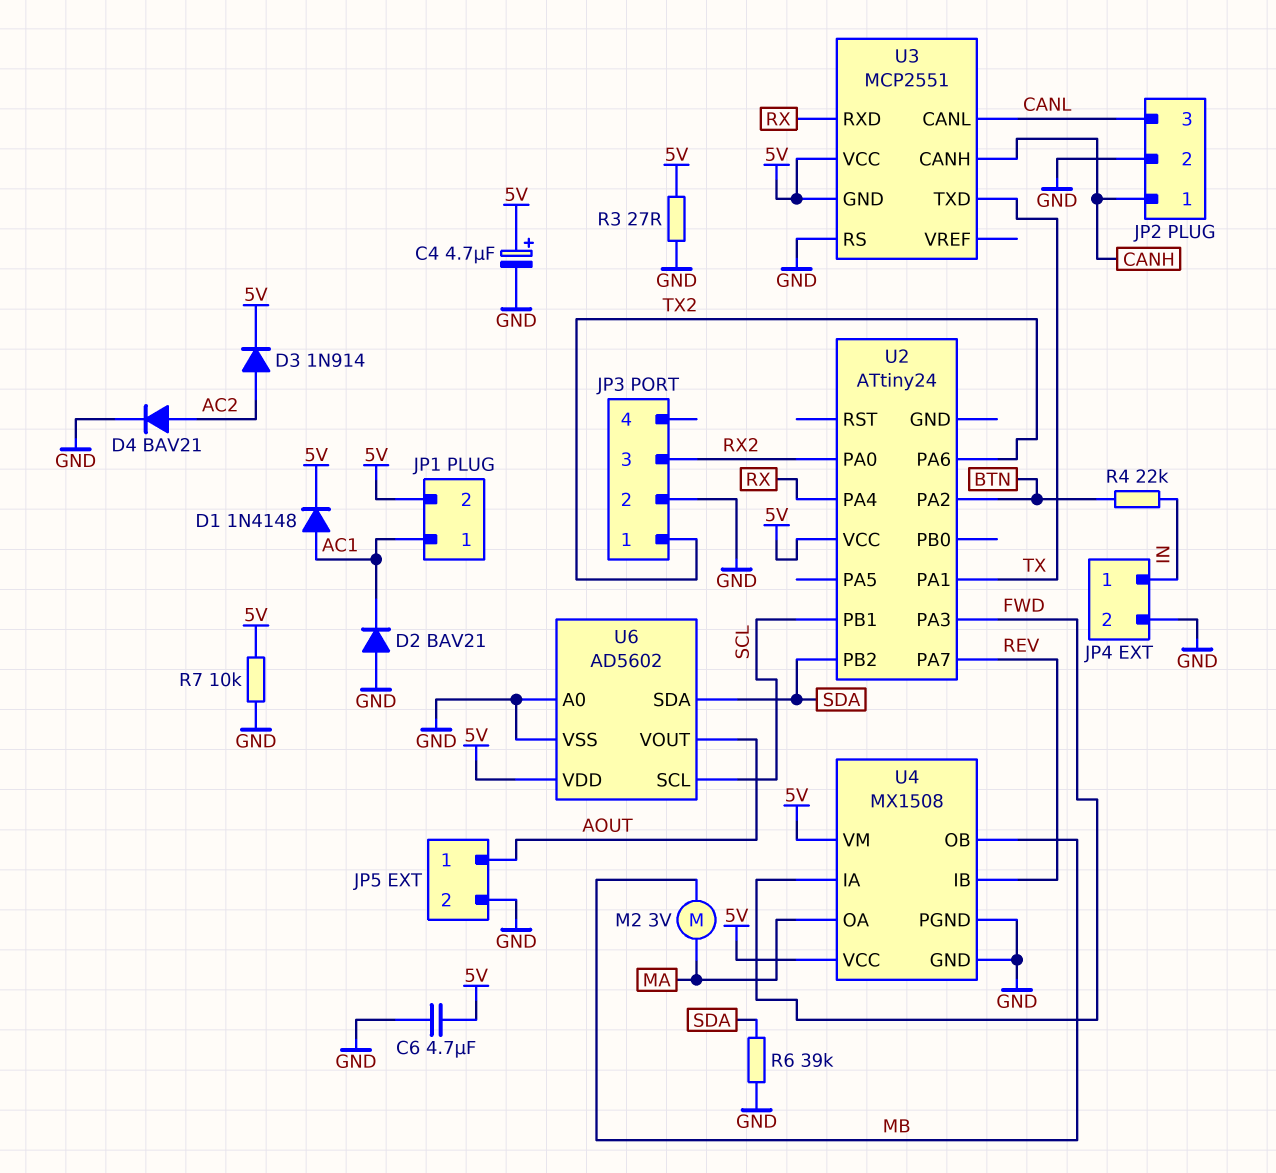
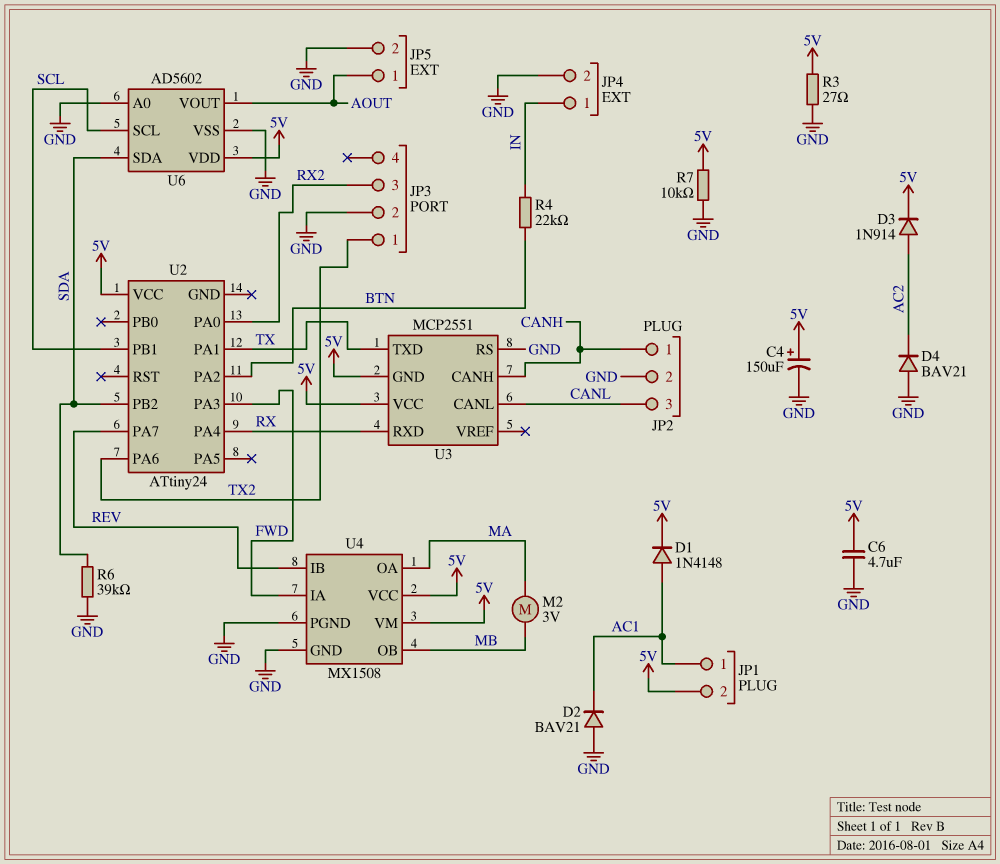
C4: 4.7uF (plus 5V, minus GND) -> 150uF (plus 5V, minus GND)
D4: diode BAV21 (A AC2, K GND) -> diode BAV21 (A GND, K AC2)

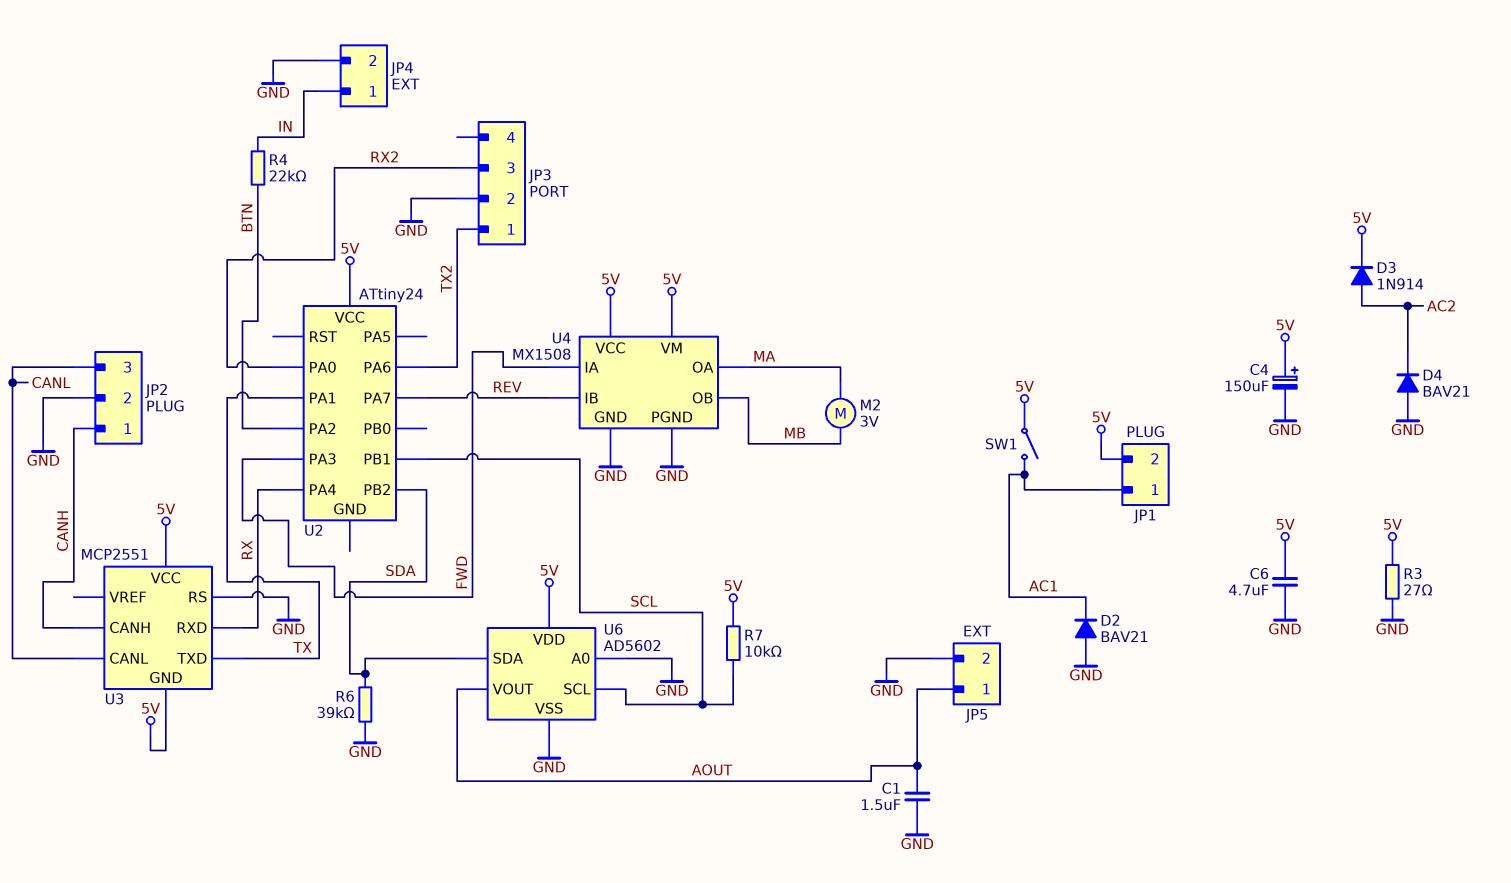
C1: none -> 1.5uF (AOUT, GND)
D1: diode 1N4148 (A AC1, K 5V) -> none
R7: 10k (5V, GND) -> 10k (5V, SCL)
SW1: none -> switch (5V, AC1)

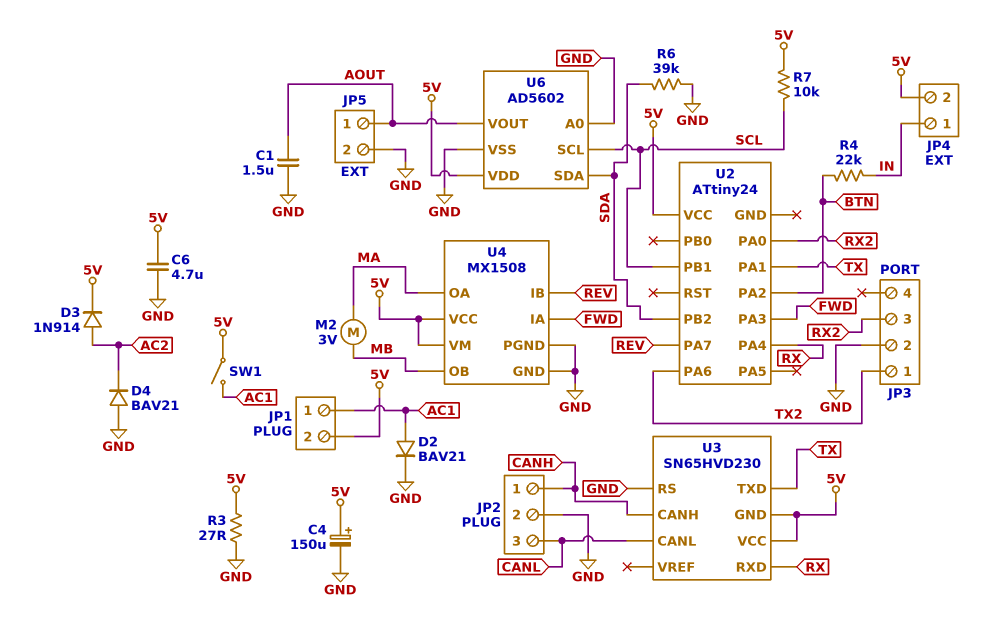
D2: diode BAV21 (A GND, K AC1) -> diode BAV21 (A AC1, K GND)
JP4 pin 2: GND -> 5V
U3: MCP2551 -> SN65HVD230

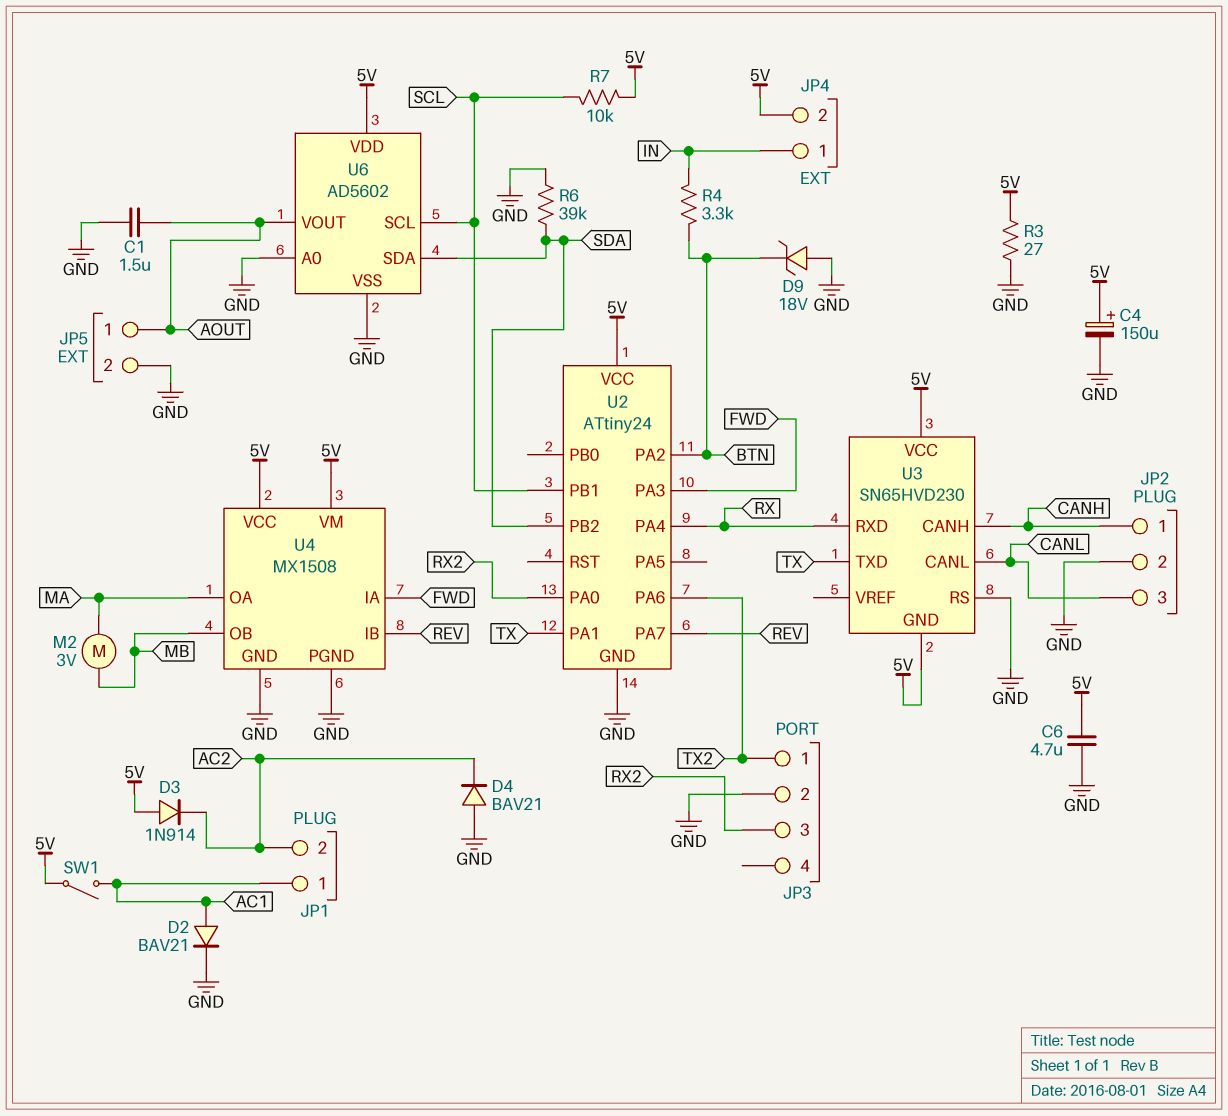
D3: diode 1N914 (A AC2, K 5V) -> diode 1N914 (A 5V, K AC2)
D9: none -> zener 18V (A GND, K BTN)
JP1 pin 2: 5V -> AC2
R4: 22k (BTN, IN) -> 3.3k (BTN, IN)
U2 pin GND: none -> GND

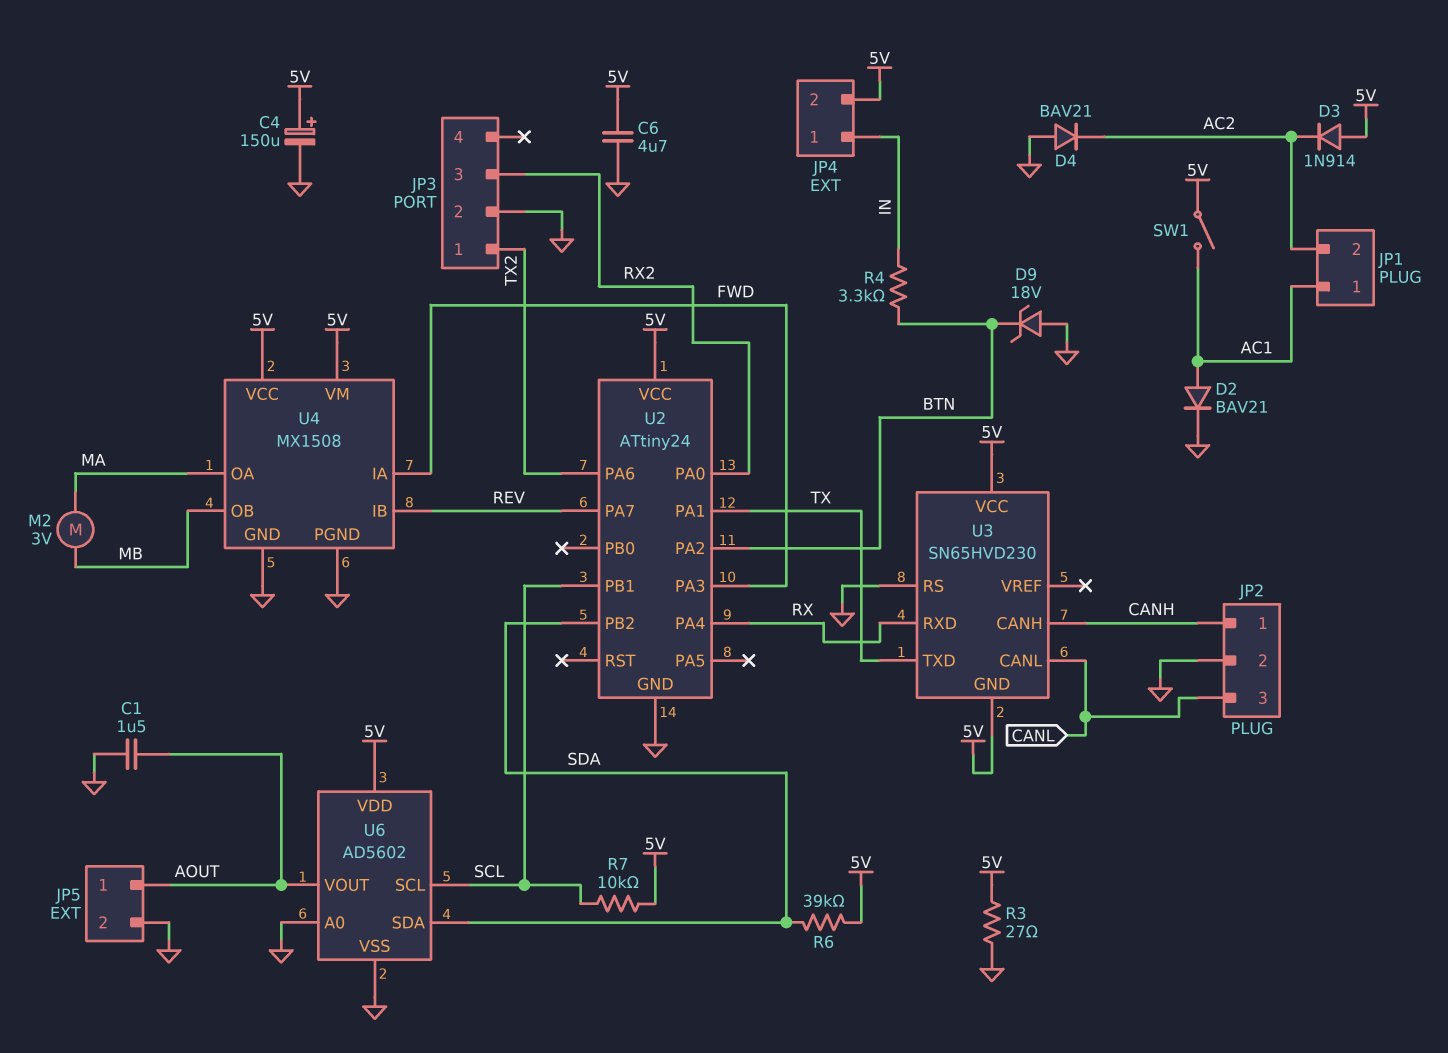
R6: 39k (GND, SDA) -> 39k (5V, SDA)

